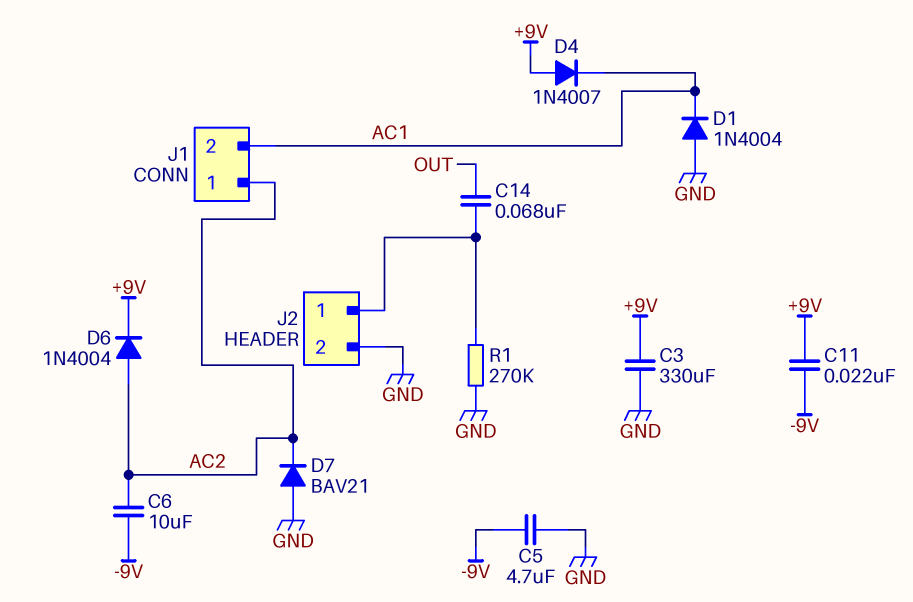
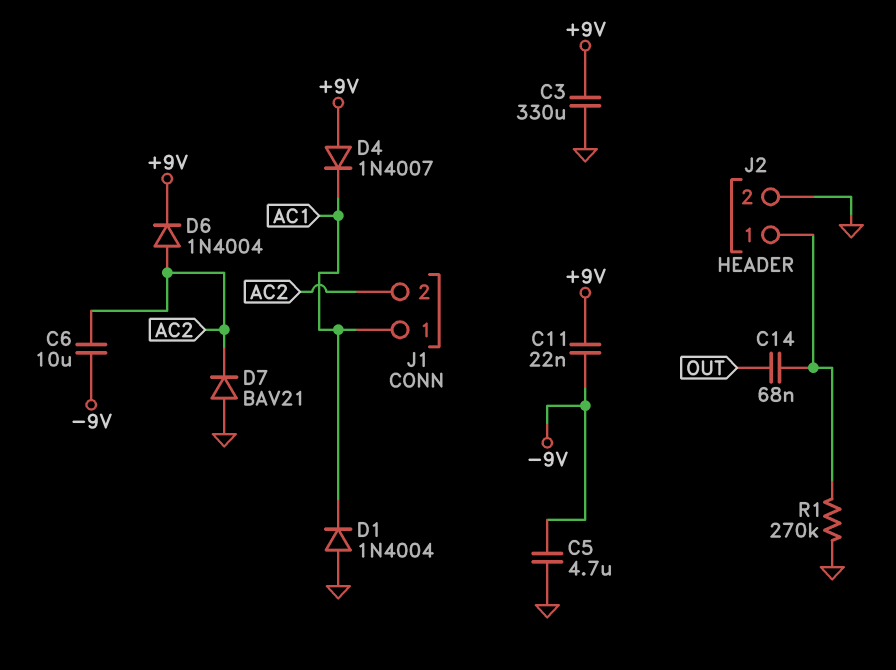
J1 pin 1: AC2 -> AC1
J1 pin 2: AC1 -> AC2

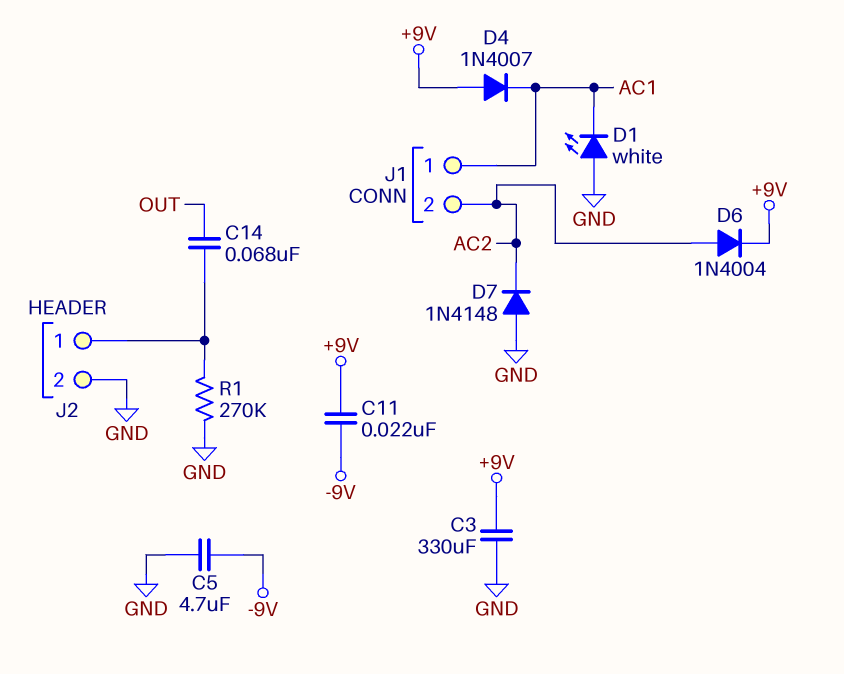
C6: 10uF (-9V, AC2) -> none
D1: diode 1N4004 (A GND, K AC1) -> LED white (A GND, K AC1)
D7: diode BAV21 (A GND, K AC2) -> diode 1N4148 (A GND, K AC2)

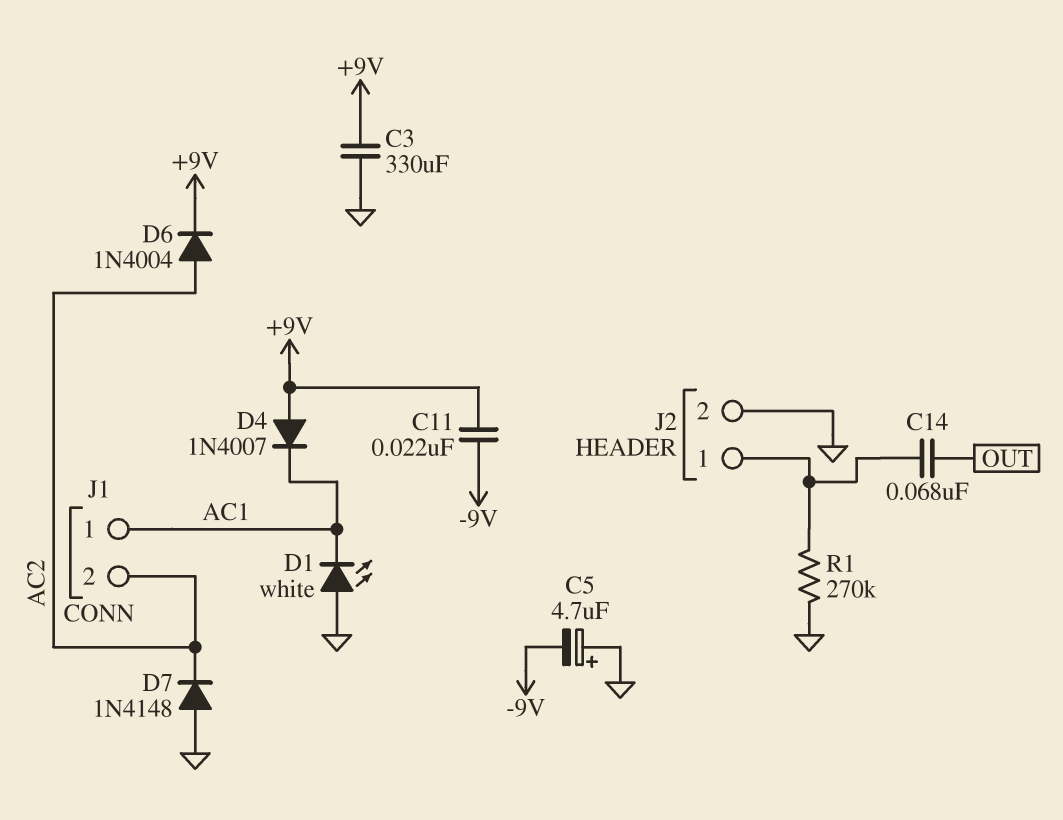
C5: 4.7uF (-9V, GND) -> 4.7uF (plus GND, minus -9V)

